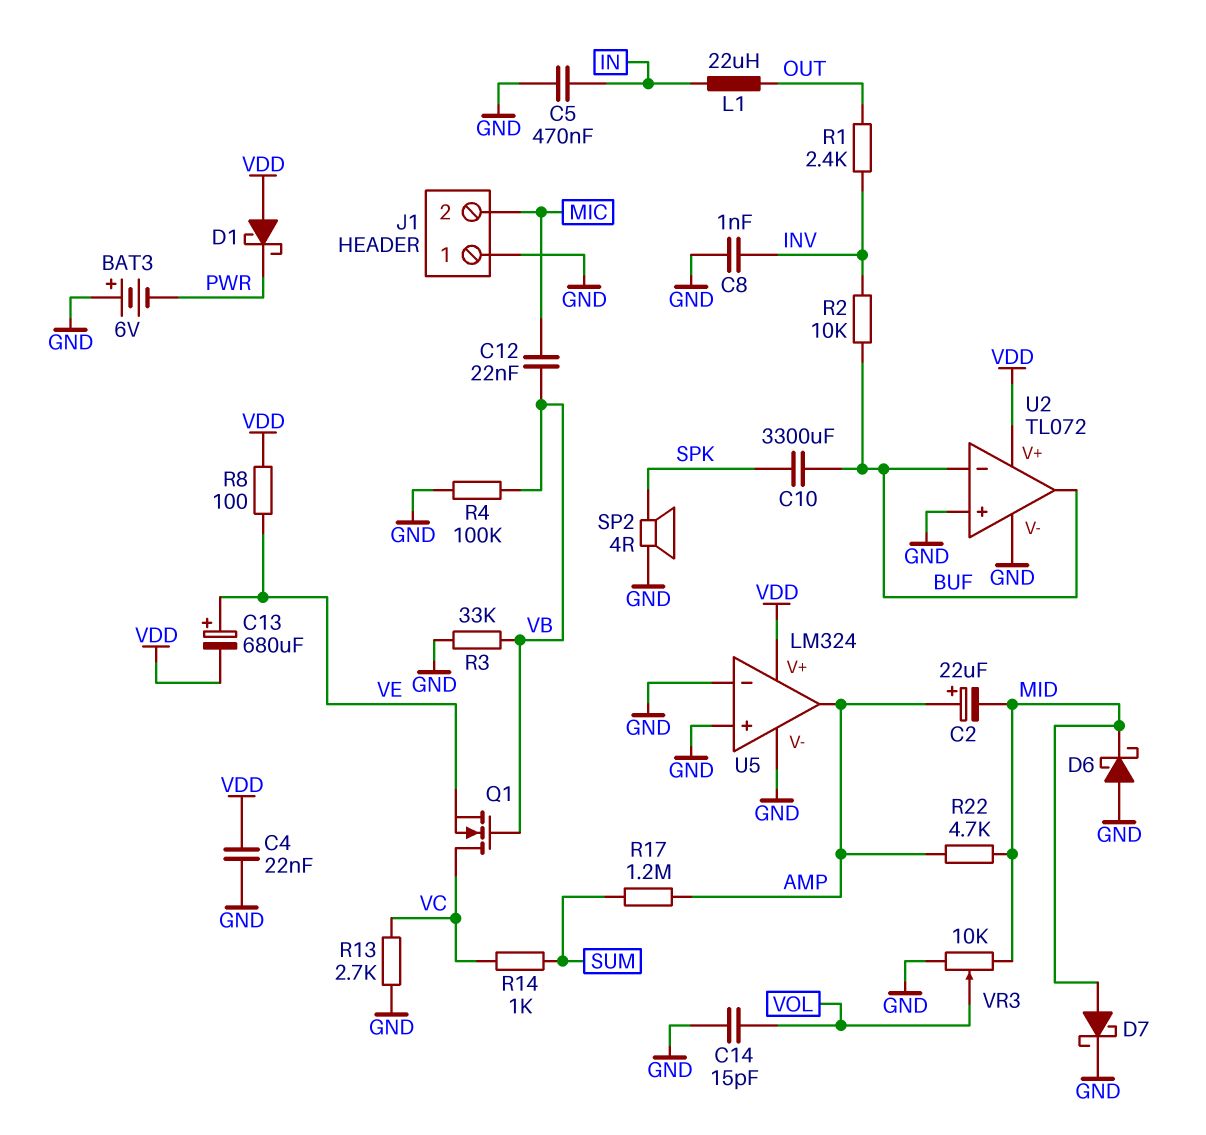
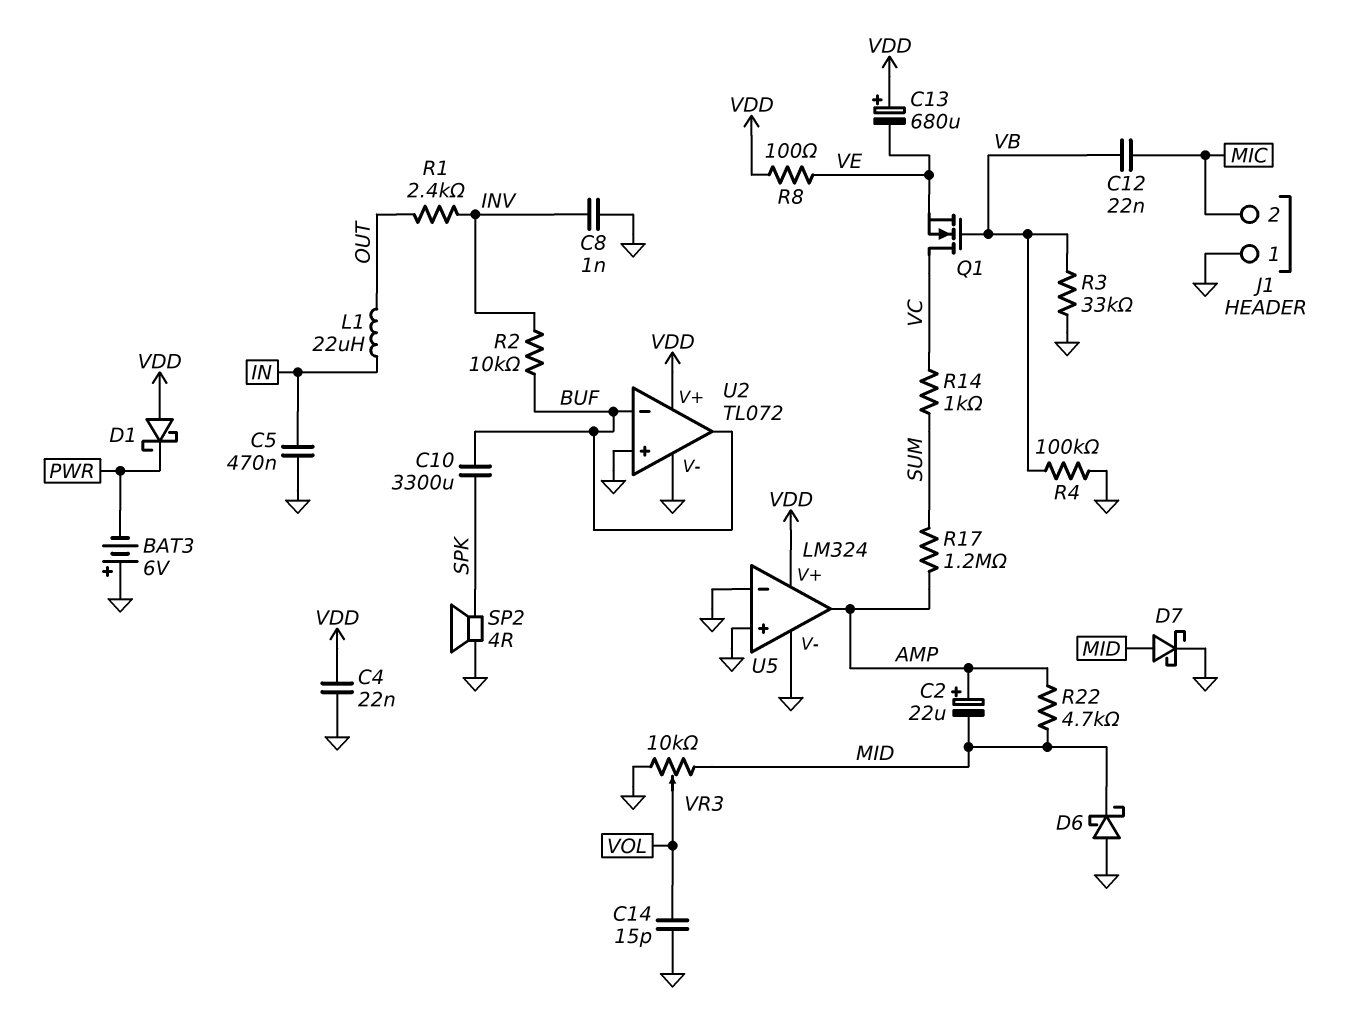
C13: 680uF (plus VE, minus VDD) -> 680uF (plus VDD, minus VE)
R13: 2.7k (GND, VC) -> none

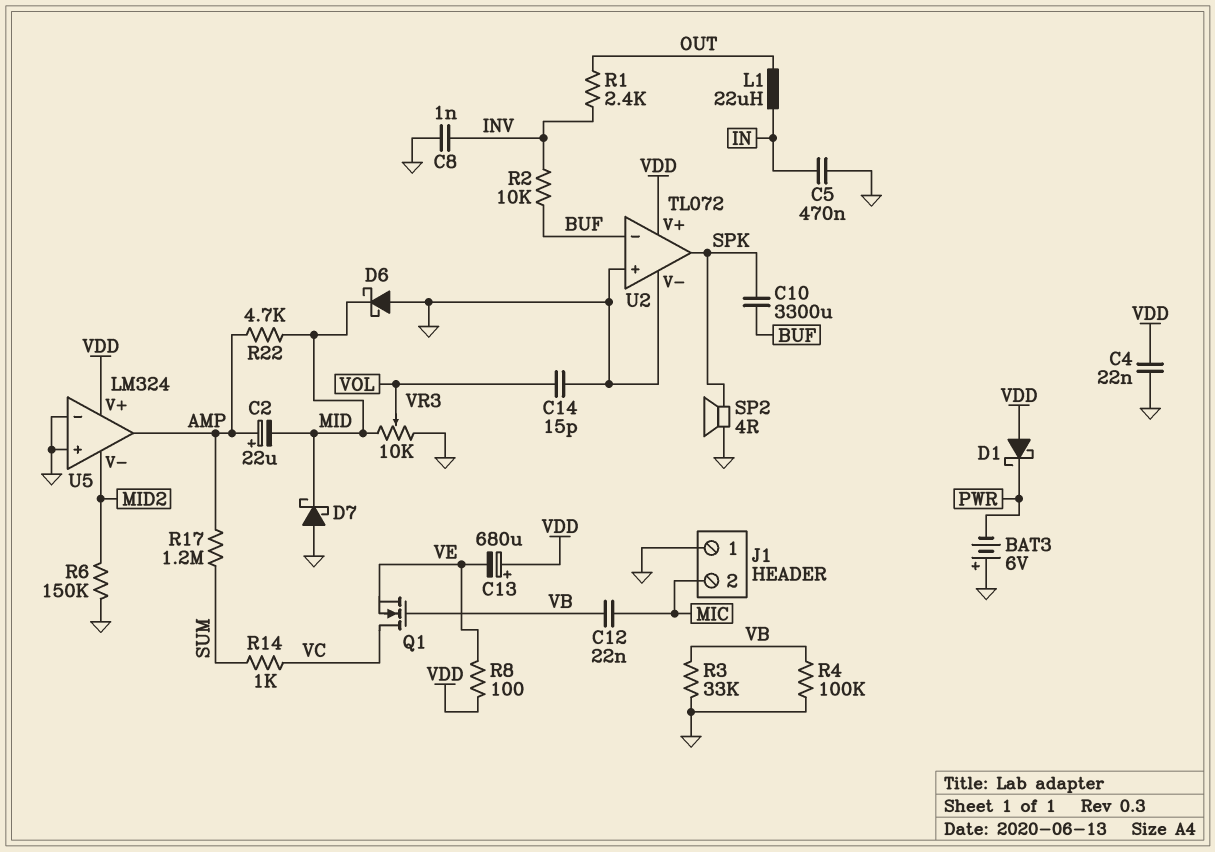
D7: schottky (A MID, K GND) -> schottky (A GND, K MID)
R6: none -> 150k (GND, MID2)
U2 pin out: BUF -> SPK
U5 pin V-: GND -> MID2

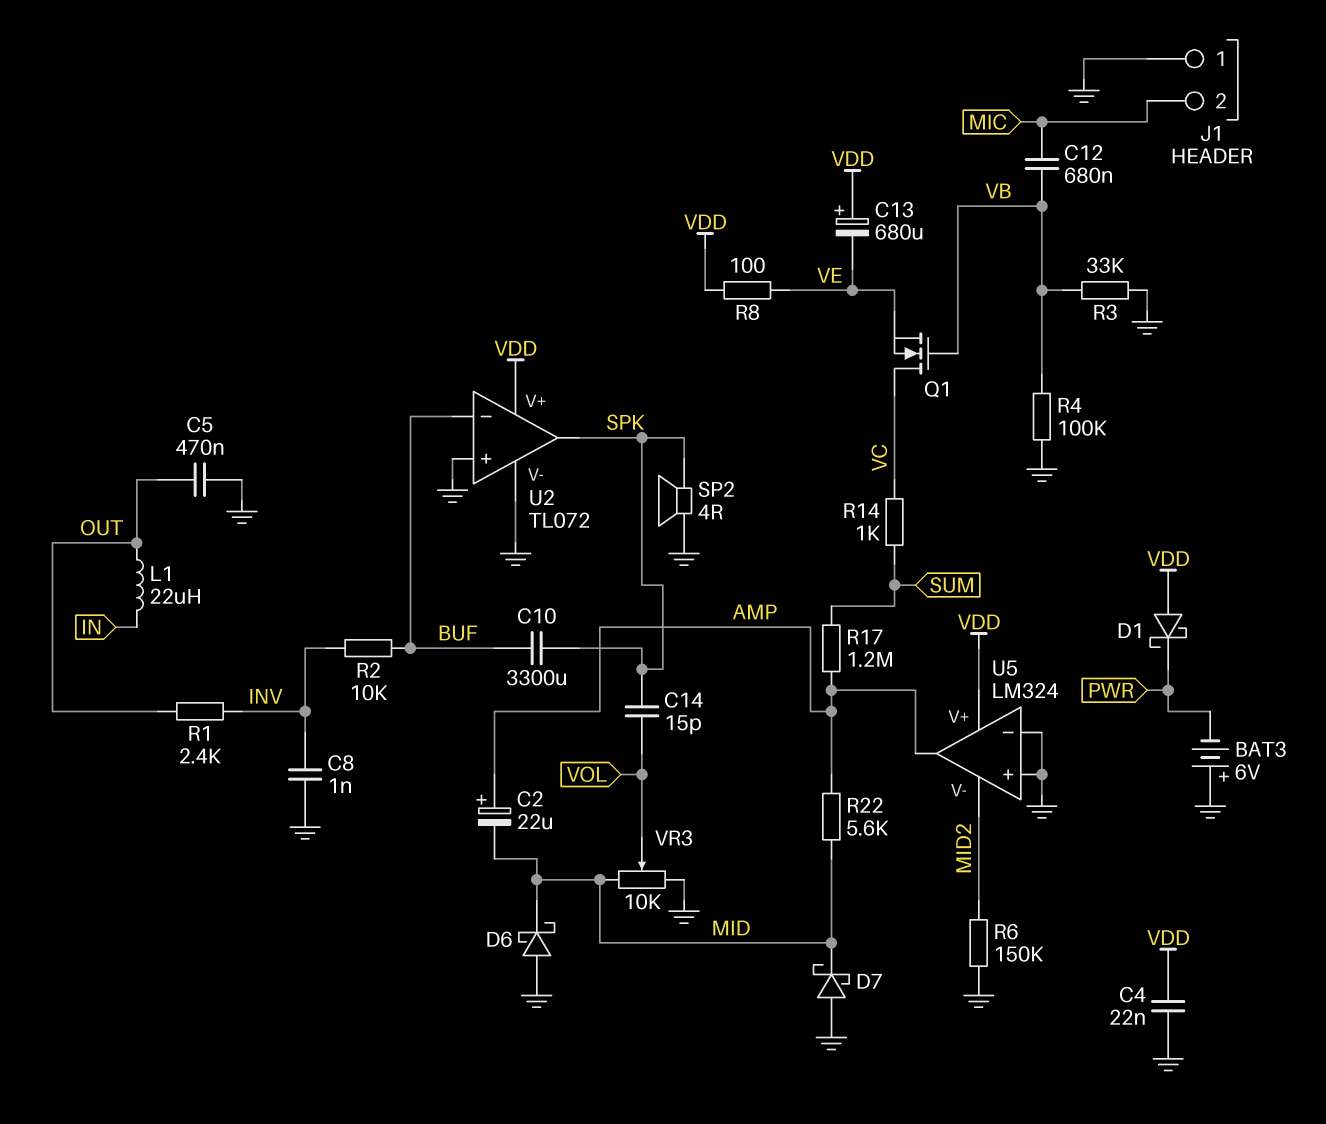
C5: 470nF (GND, IN) -> 470nF (GND, OUT)
C12: 22nF (MIC, VB) -> 680nF (MIC, VB)
C14: 15pF (GND, VOL) -> 15pF (SPK, VOL)
R22: 4.7k (AMP, MID) -> 5.6k (AMP, MID)

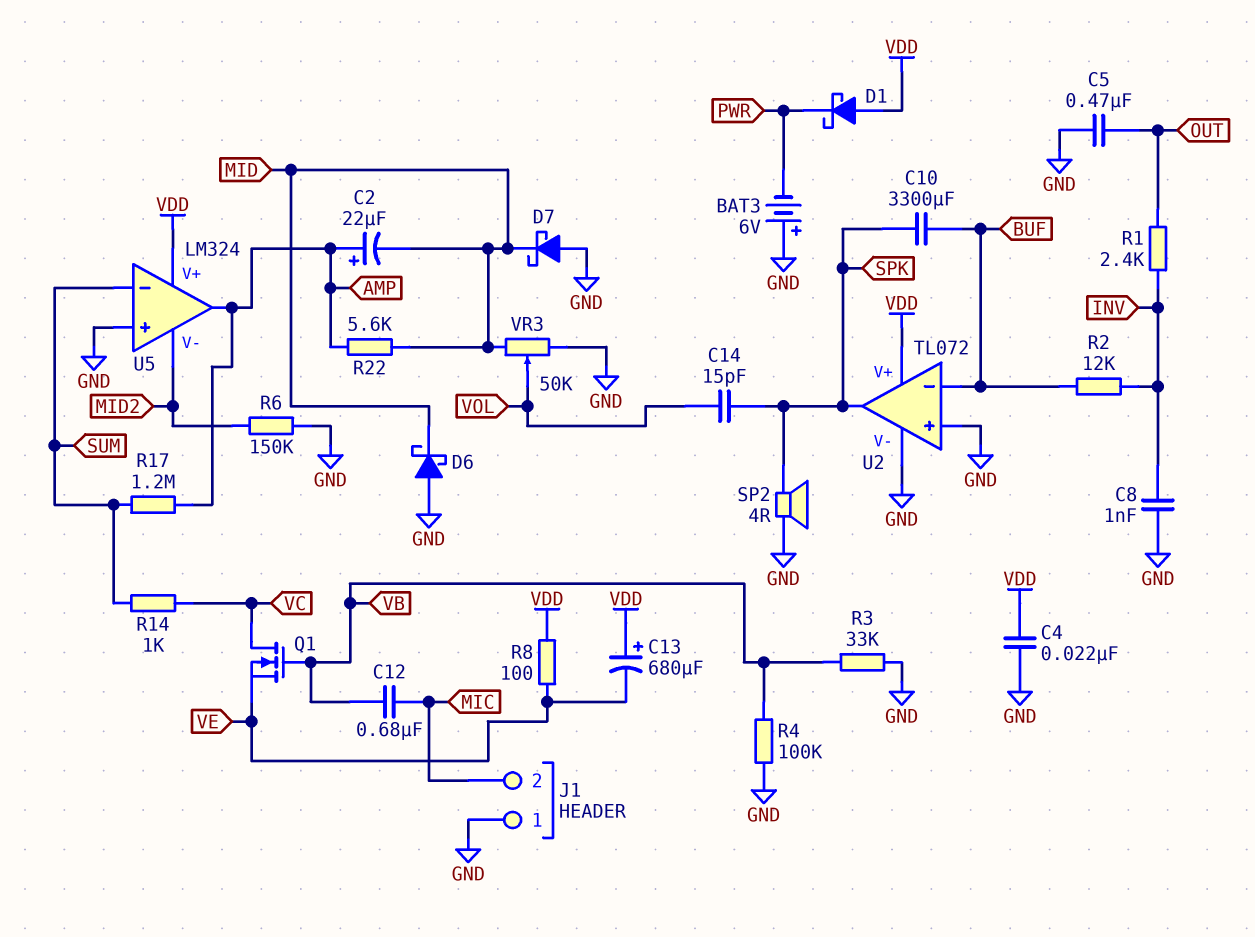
L1: 22uH (IN, OUT) -> none
R2: 10k (BUF, INV) -> 12k (BUF, INV)
U5 pin in-: GND -> SUM
VR3: 10k (GND, MID, wiper VOL) -> 50k (GND, MID, wiper VOL)

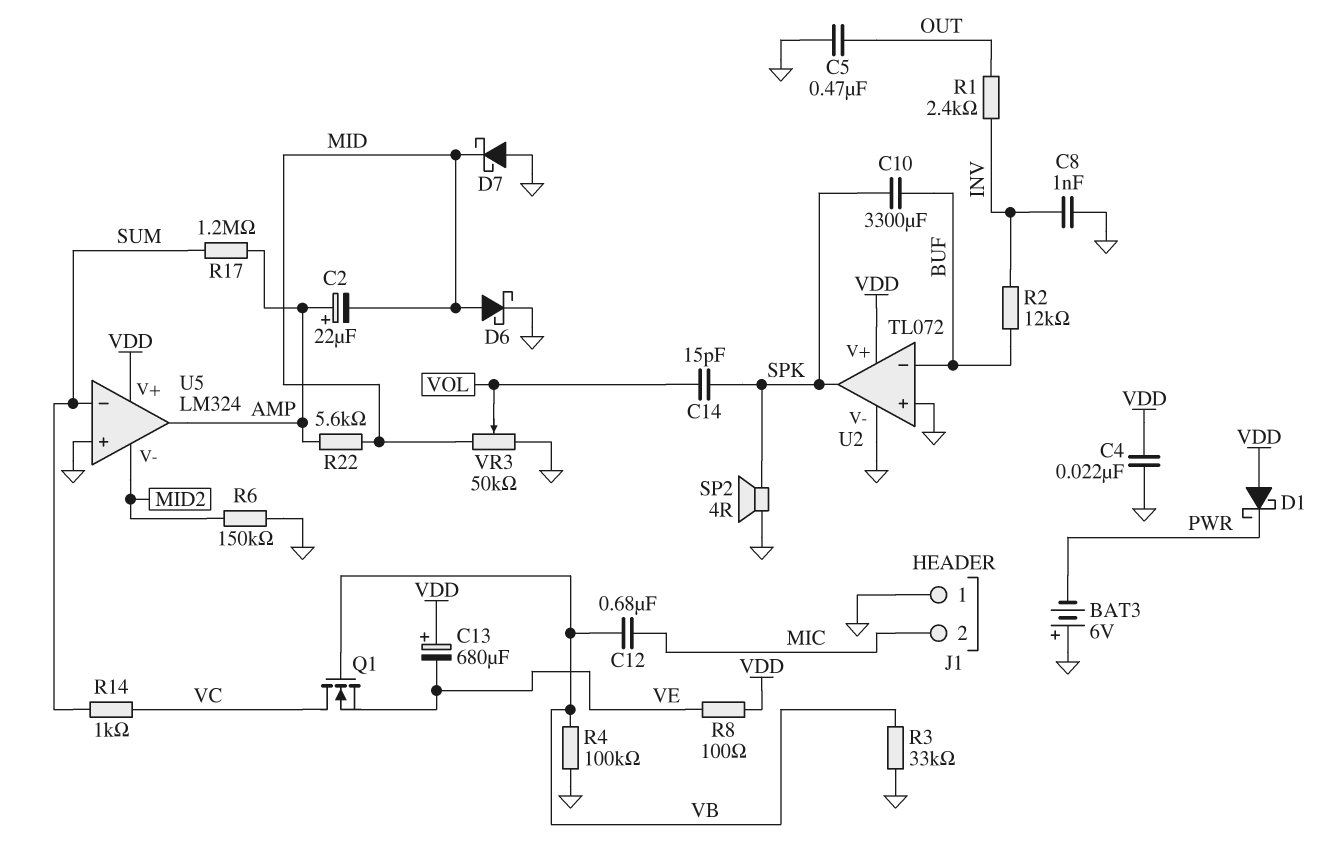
D6: schottky (A GND, K MID) -> schottky (A MID, K GND)

